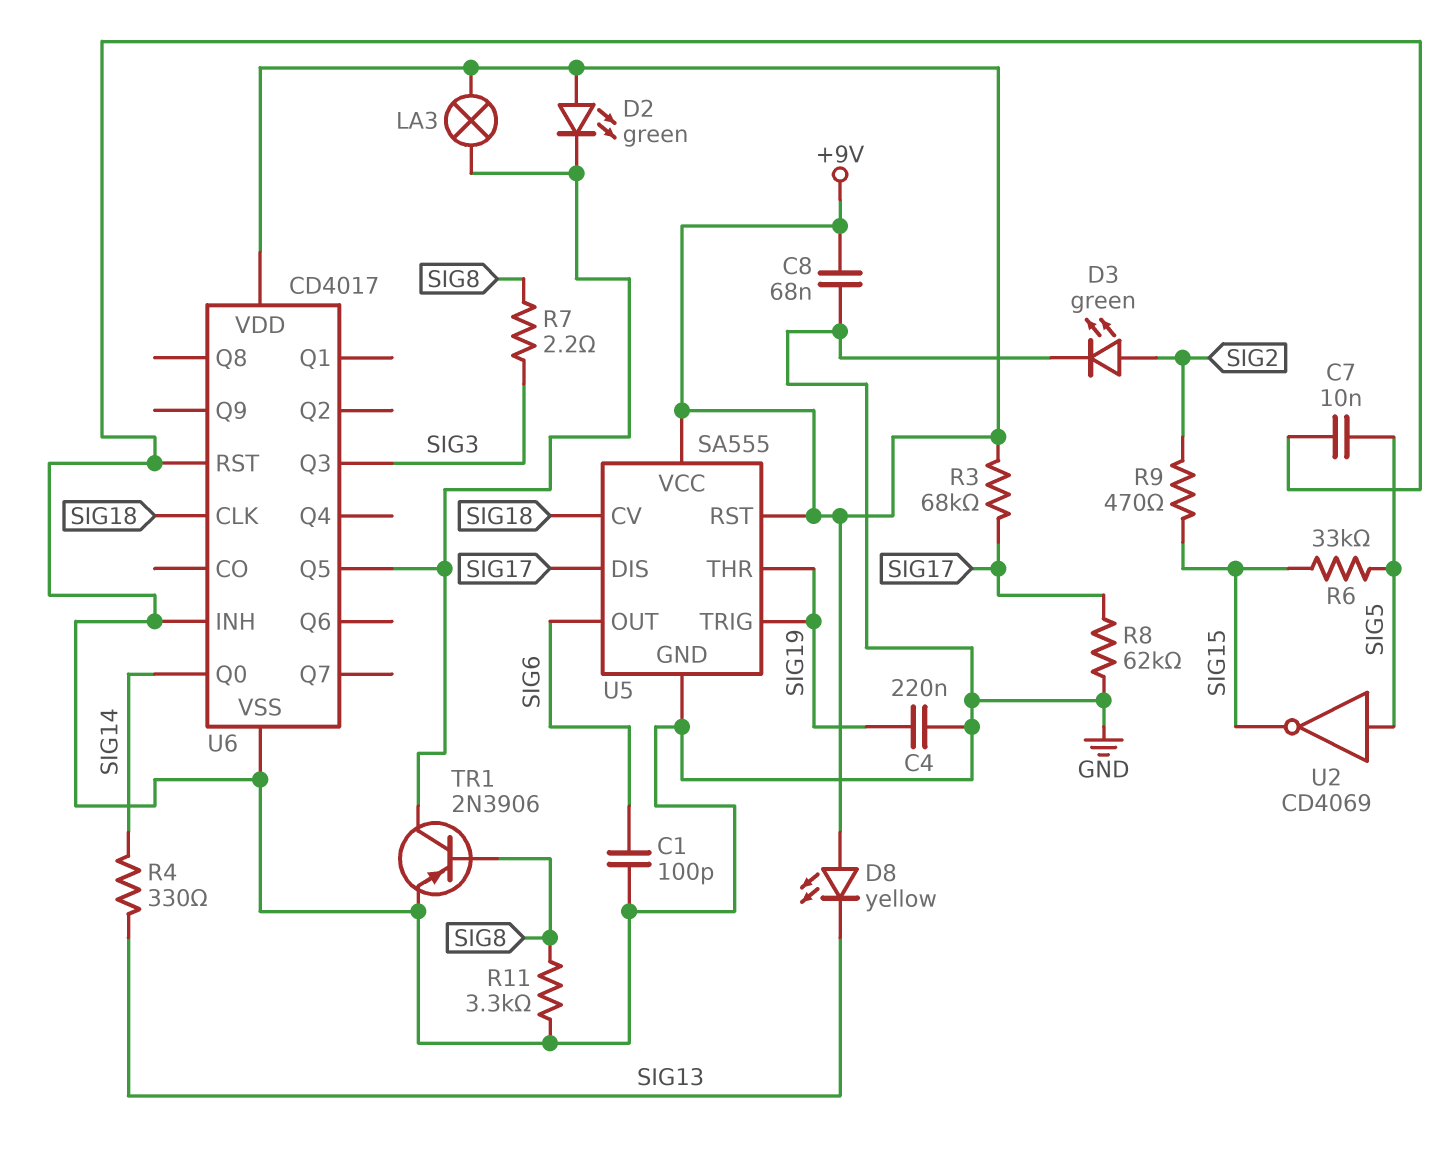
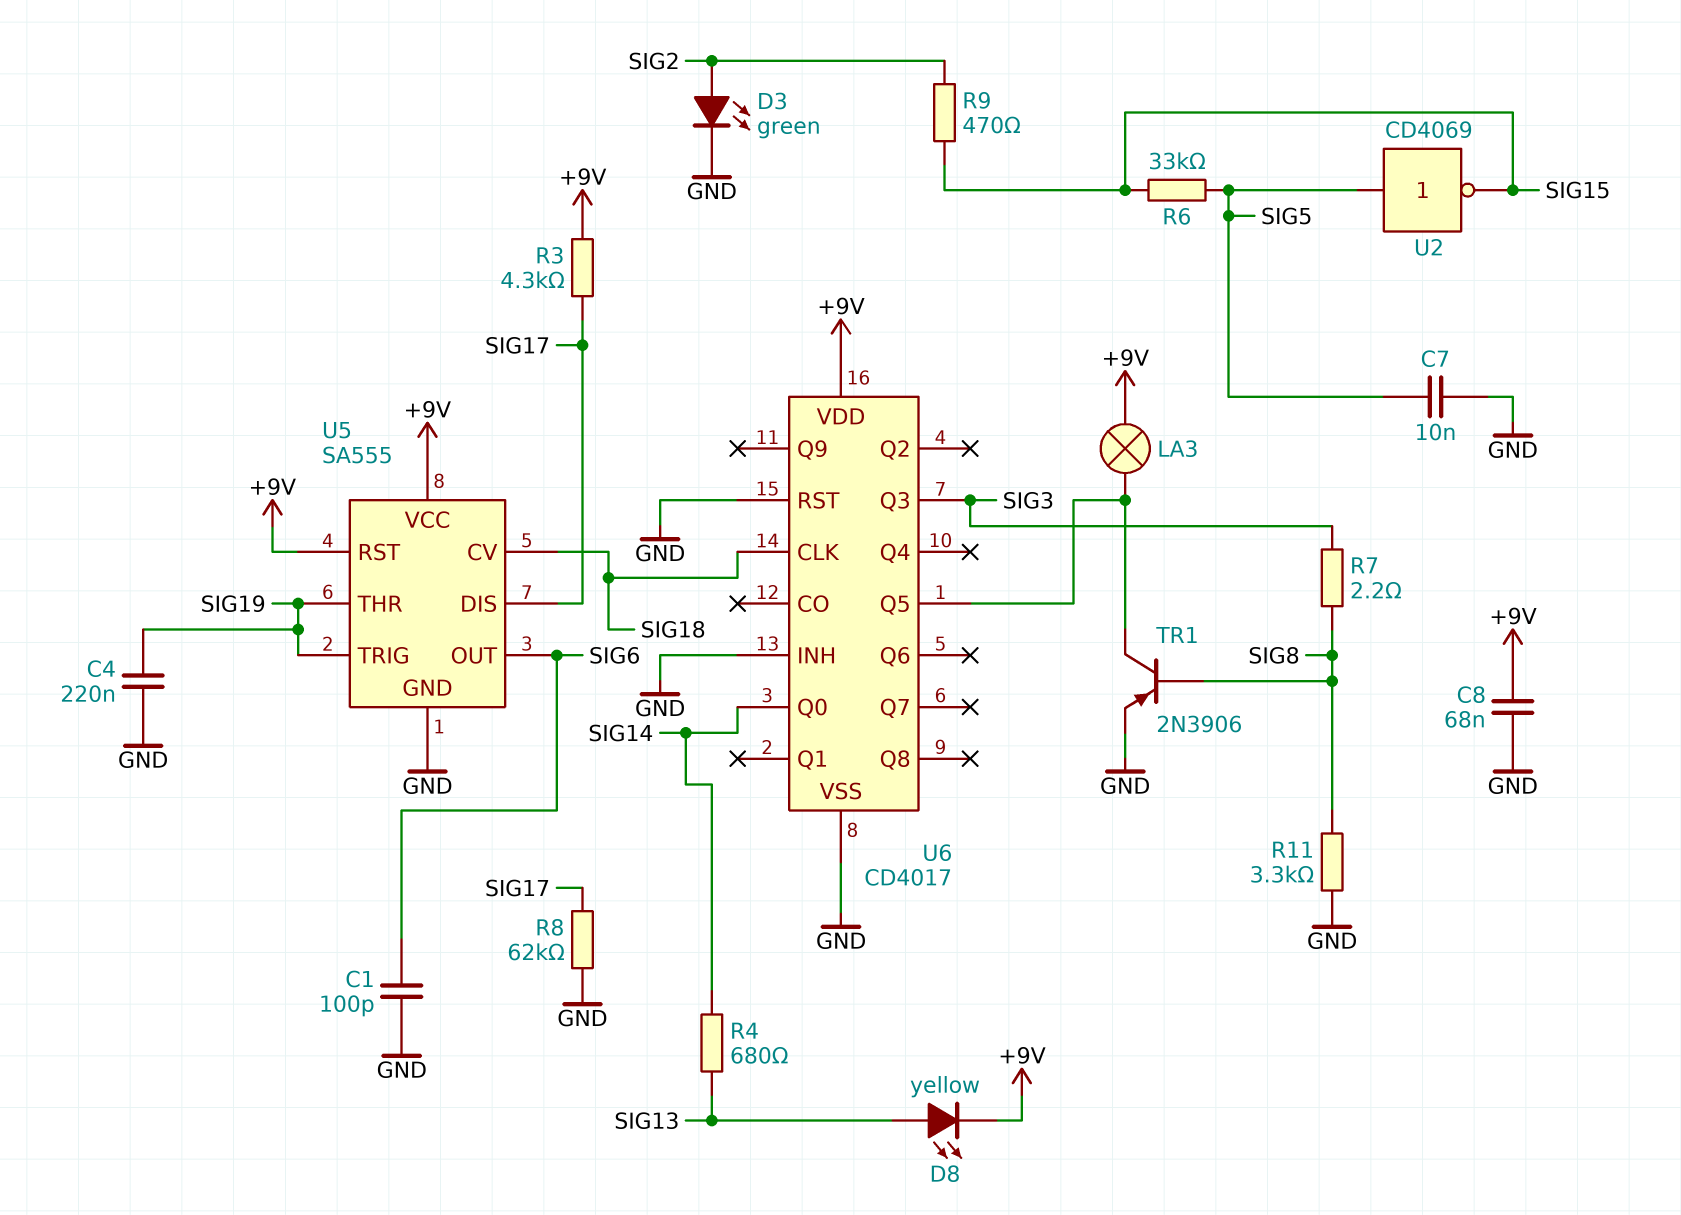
D2: LED green (A +9V, K U6/Q5) -> none
D8: LED yellow (A +9V, K SIG13) -> LED yellow (A SIG13, K +9V)
R3: 68k (+9V, SIG17) -> 4.3k (+9V, SIG17)
R4: 330 (SIG13, SIG14) -> 680 (SIG13, SIG14)

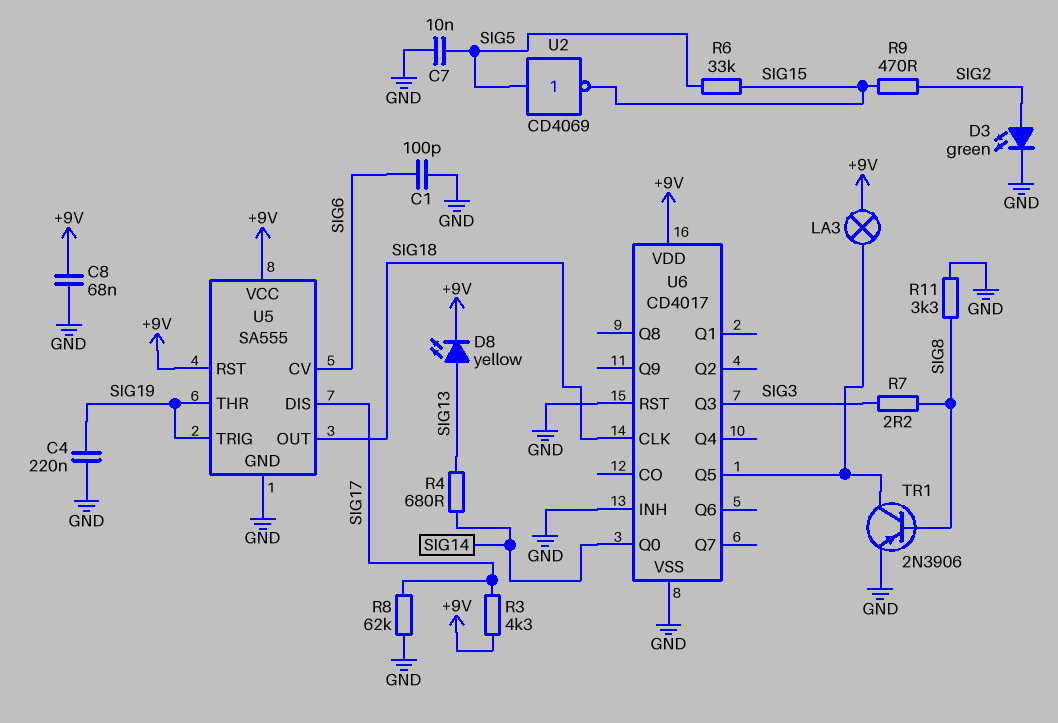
U5 pin CV: SIG18 -> SIG6
U5 pin OUT: SIG6 -> SIG18

